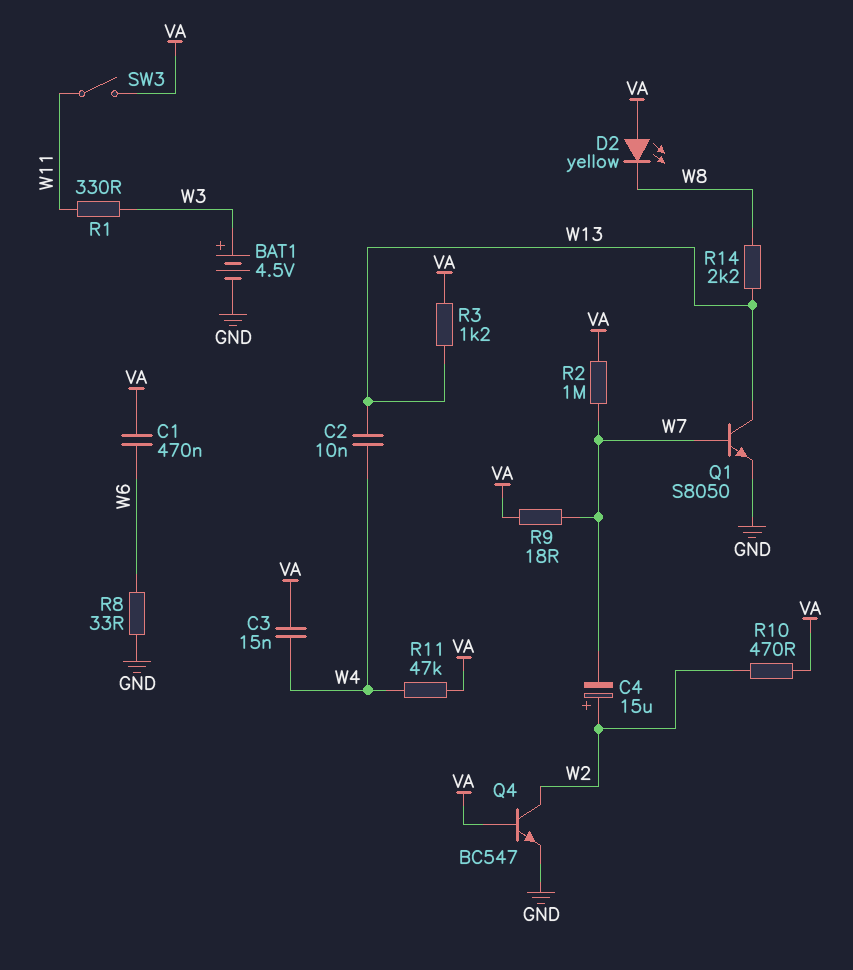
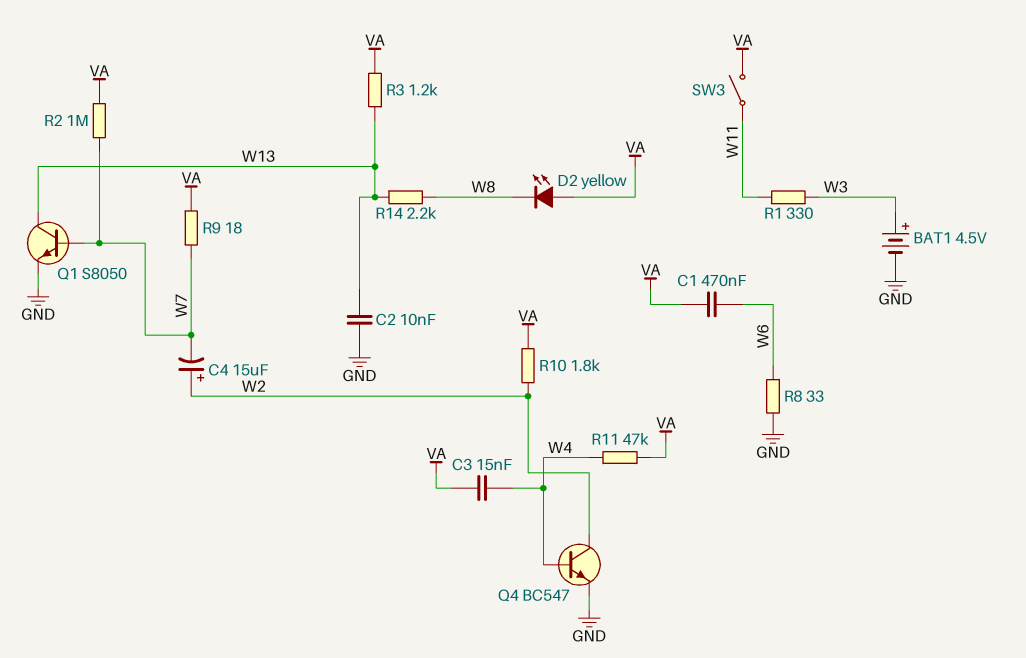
C2: 10nF (W4, W13) -> 10nF (GND, W13)
Q4: NPN BC547 (B VA, C W2, E GND) -> NPN BC547 (B W4, C W2, E GND)
R10: 470 (VA, W2) -> 1.8k (VA, W2)

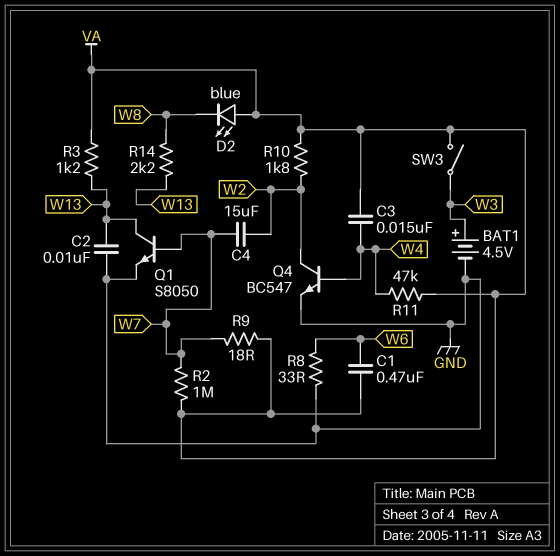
C4: 15uF (plus W2, minus W7) -> 15uF (W2, W7)
D2: LED yellow (A VA, K W8) -> LED blue (A VA, K W8)
R1: 330 (W3, W11) -> none
SW3: switch (VA, W11) -> switch (VA, W3)

